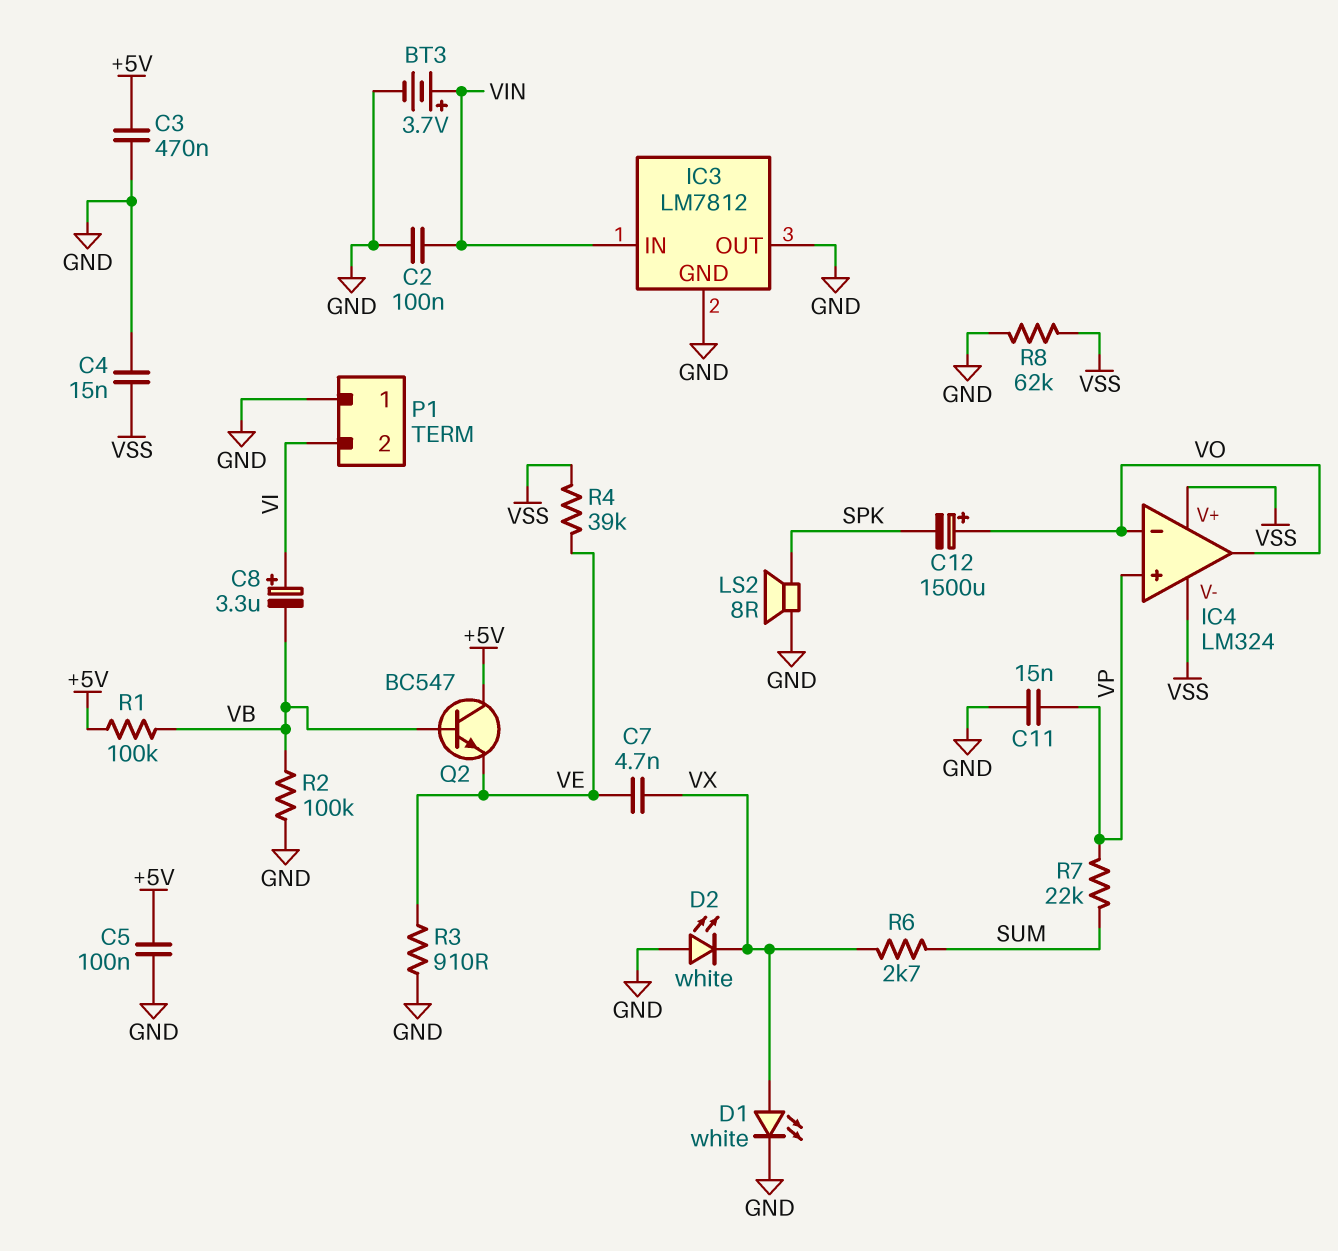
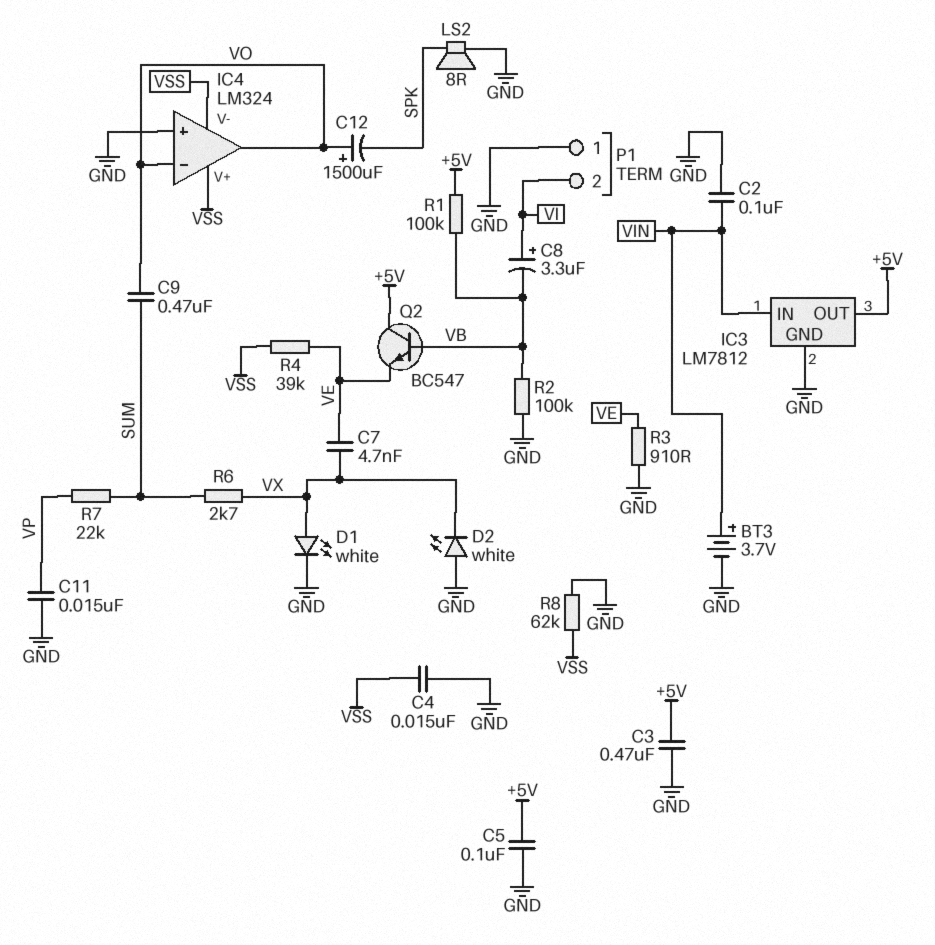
C9: none -> 470nF (SUM, VO)
IC3 pin OUT: GND -> +5V
IC4 pin in+: VP -> GND

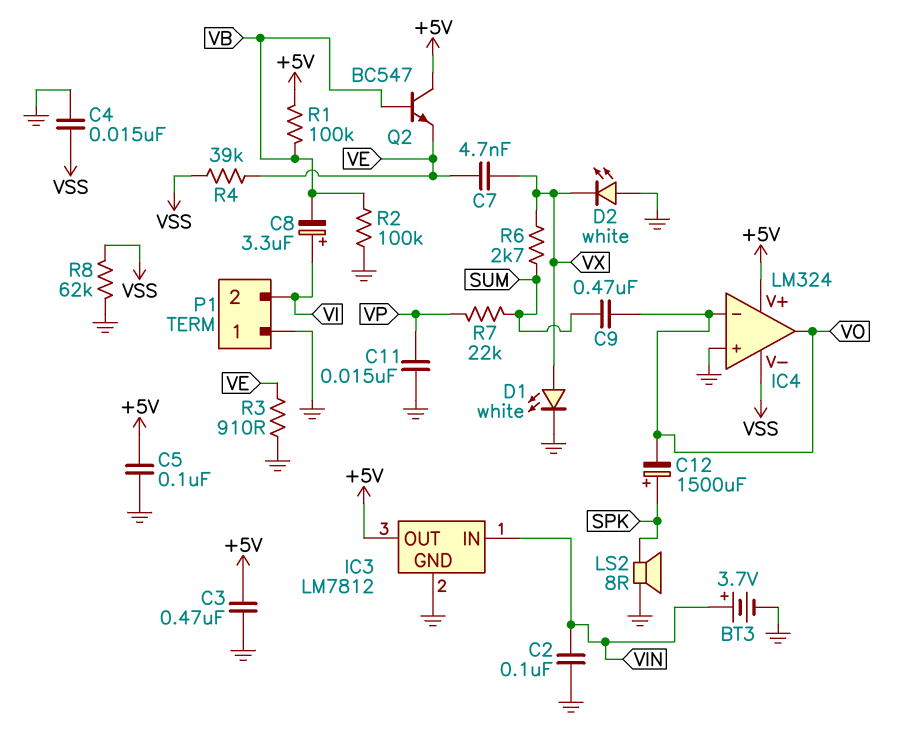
C12: 1500uF (plus VO, minus SPK) -> 1500uF (plus SPK, minus VO)
IC4 pin V+: VSS -> +5V

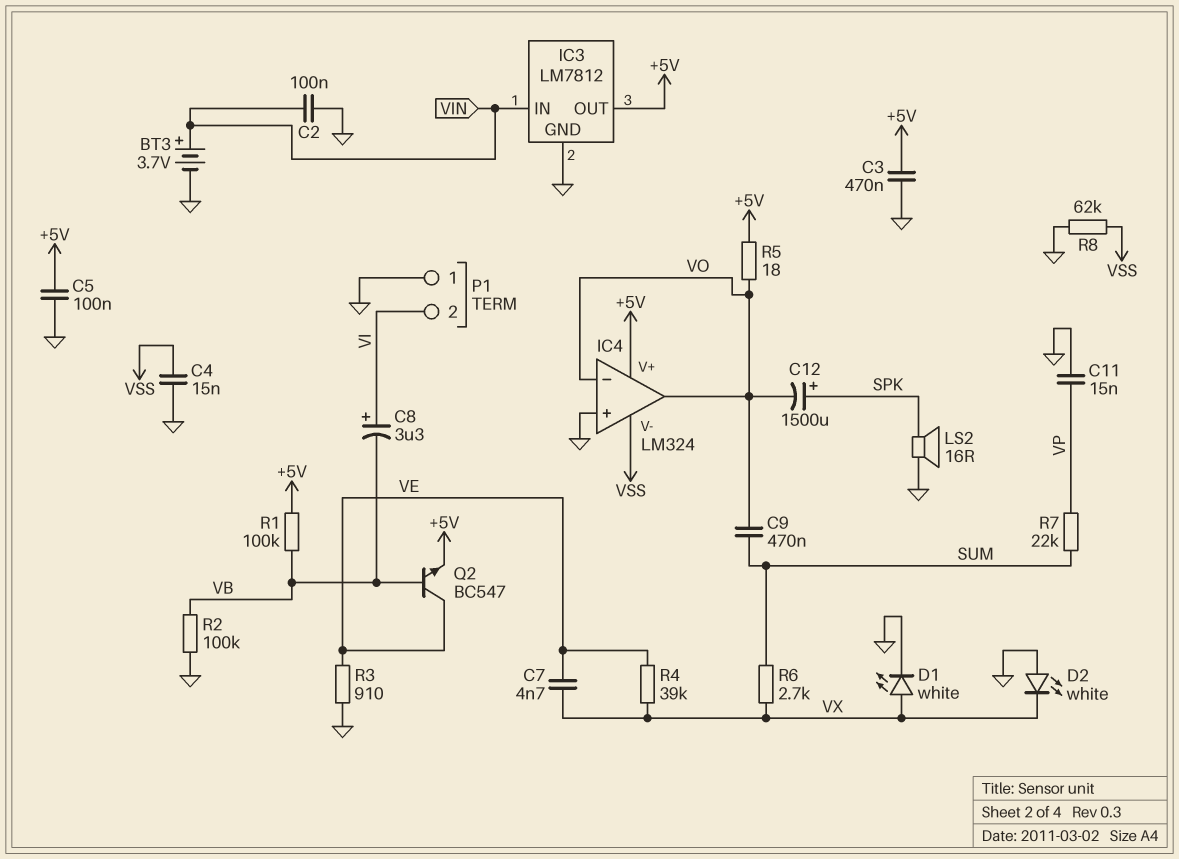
LS2: speaker 8R (GND, SPK) -> speaker 16R (GND, SPK)
Q2: NPN BC547 (B VB, C +5V, E VE) -> NPN BC547 (B VB, C VE, E +5V)
R4: 39k (VE, VSS) -> 39k (VE, VX)
R5: none -> 18 (+5V, VO)

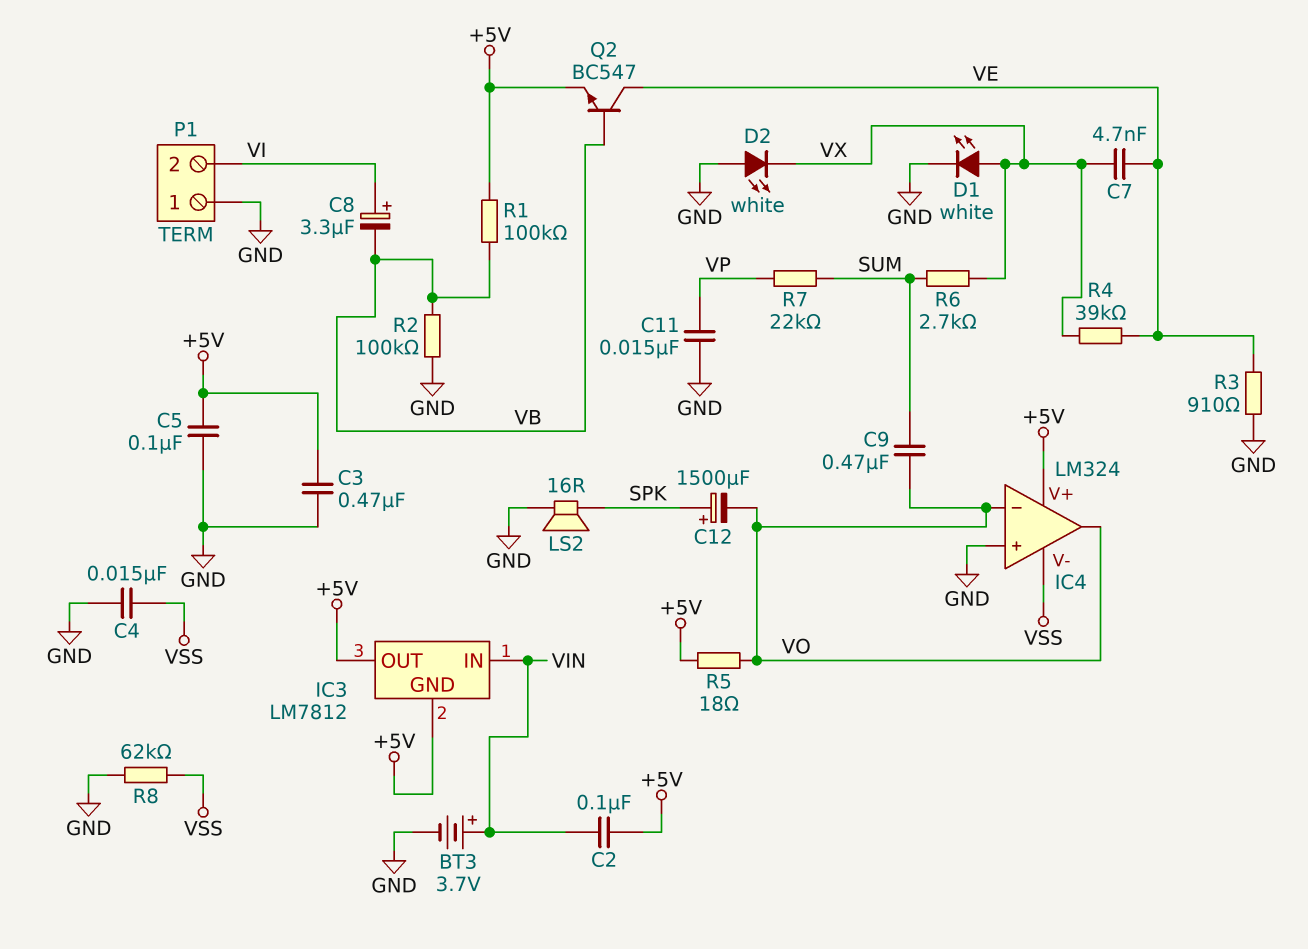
C2: 100nF (GND, VIN) -> 100nF (+5V, VIN)
IC3 pin GND: GND -> +5V

